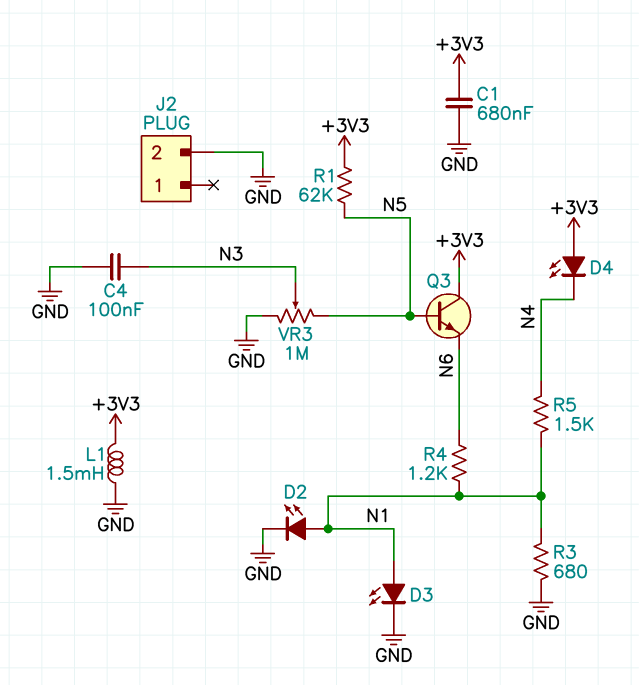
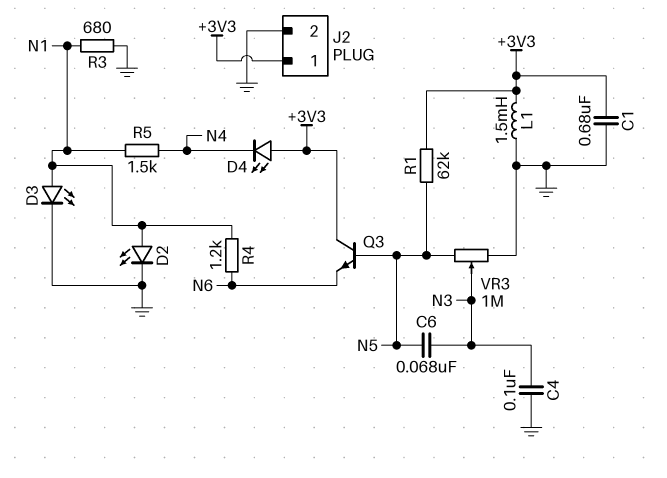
C6: none -> 68nF (N3, N5)
J2 pin 1: none -> +3V3

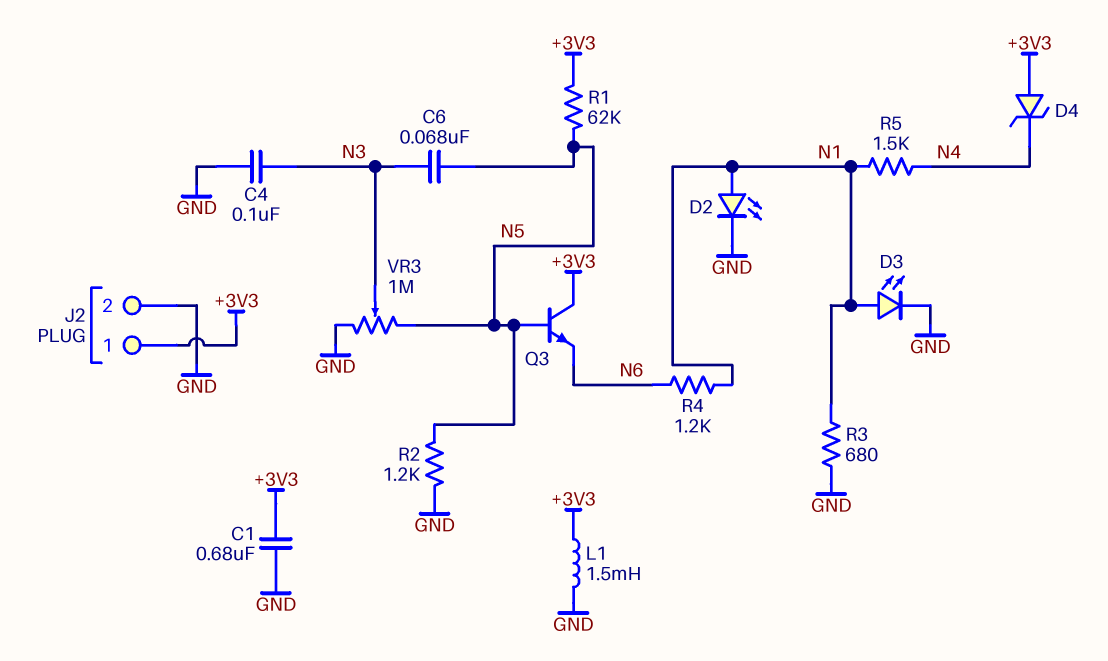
D4: LED (A +3V3, K N4) -> zener (A +3V3, K N4)
R2: none -> 1.2k (GND, N5)

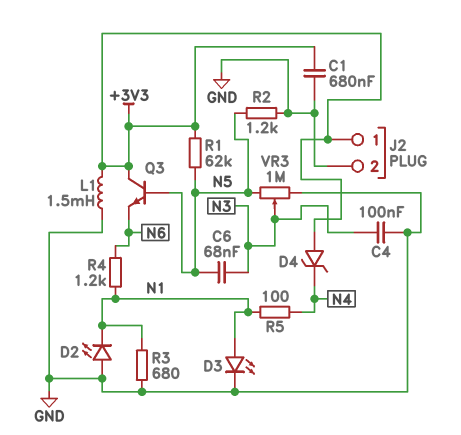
D2: LED (A N1, K GND) -> LED (A GND, K N1)
R5: 1.5k (N1, N4) -> 100 (N1, N4)

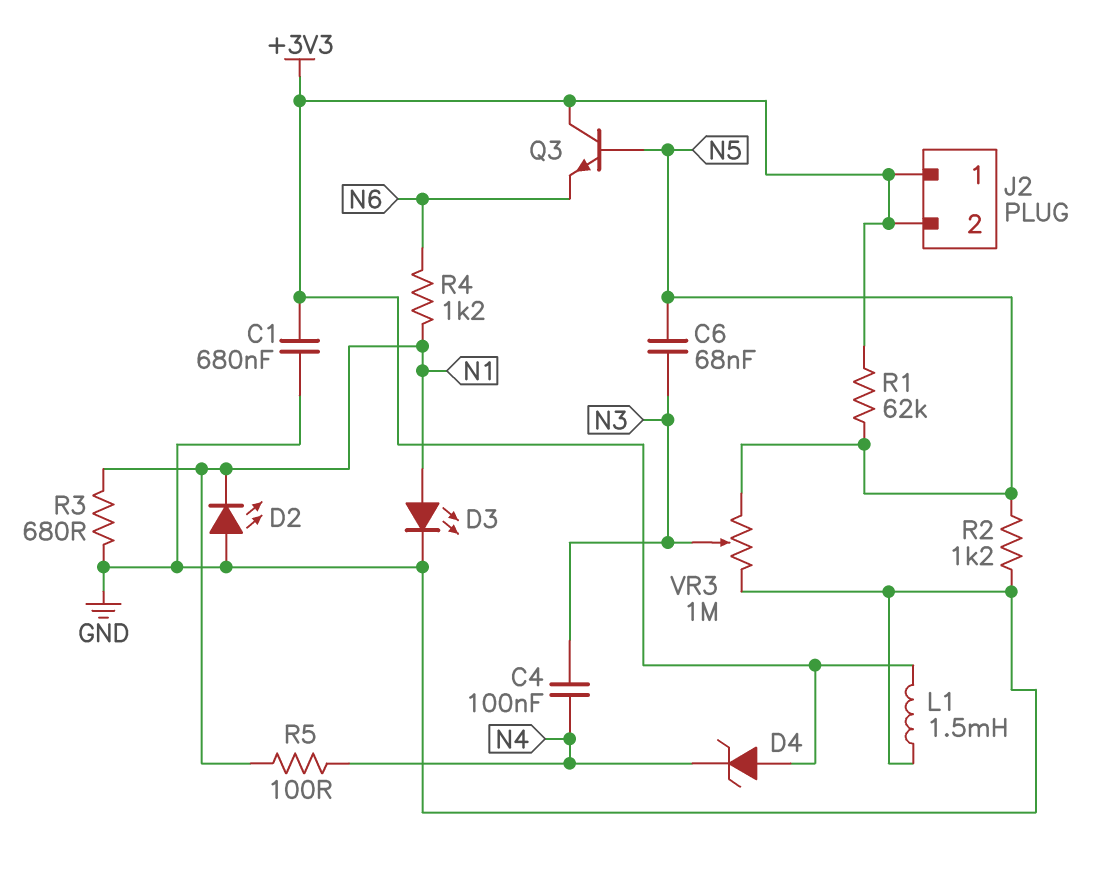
C4: 100nF (GND, N3) -> 100nF (N3, N4)
J2 pin 2: GND -> +3V3

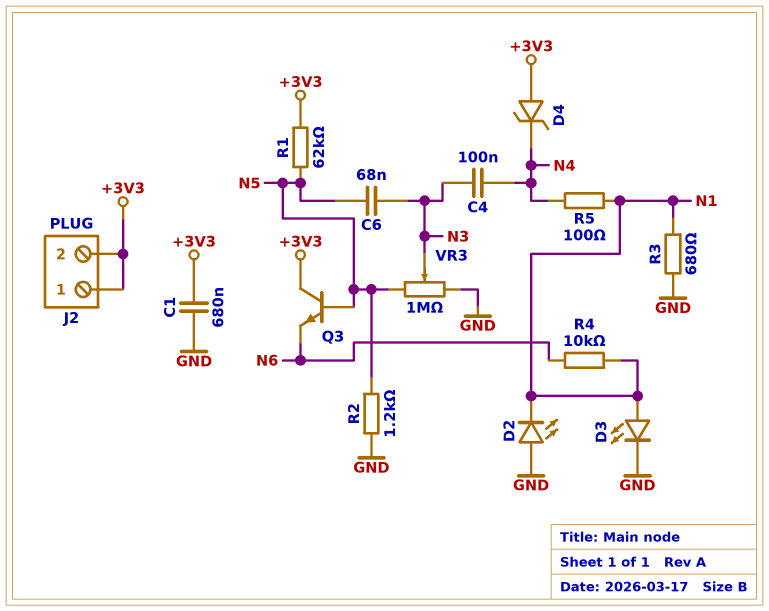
L1: 1.5mH (+3V3, GND) -> none
R4: 1.2k (N1, N6) -> 10k (N1, N6)

